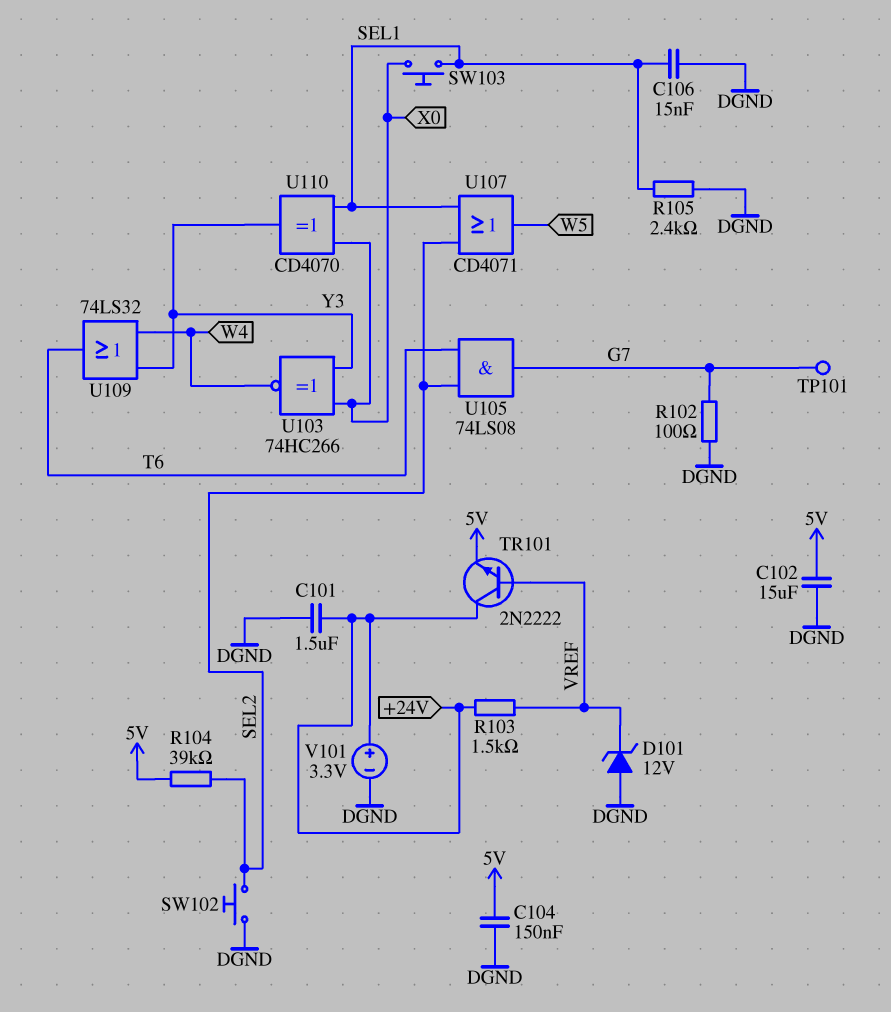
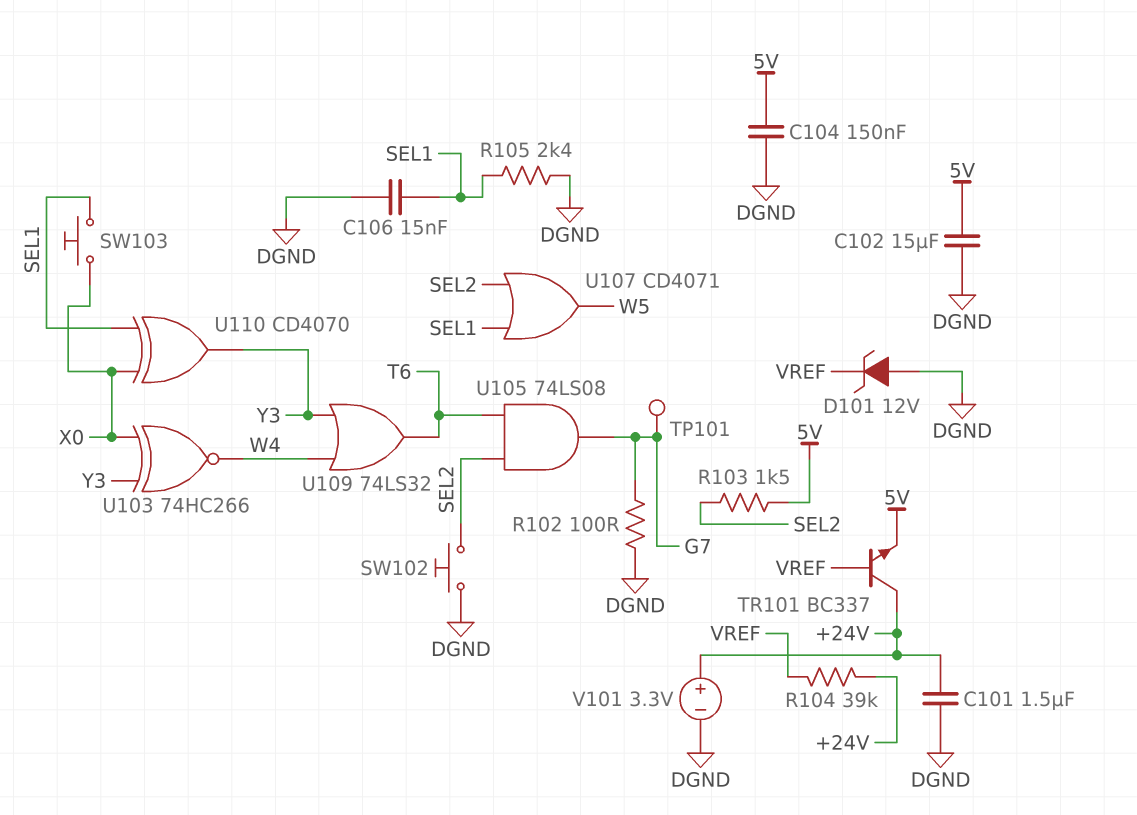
R103: 1.5k (+24V, VREF) -> 1.5k (5V, SEL2)
R104: 39k (5V, SEL2) -> 39k (+24V, VREF)
TR101: NPN 2N2222 (B VREF, C +24V, E 5V) -> NPN BC337 (B VREF, C +24V, E 5V)

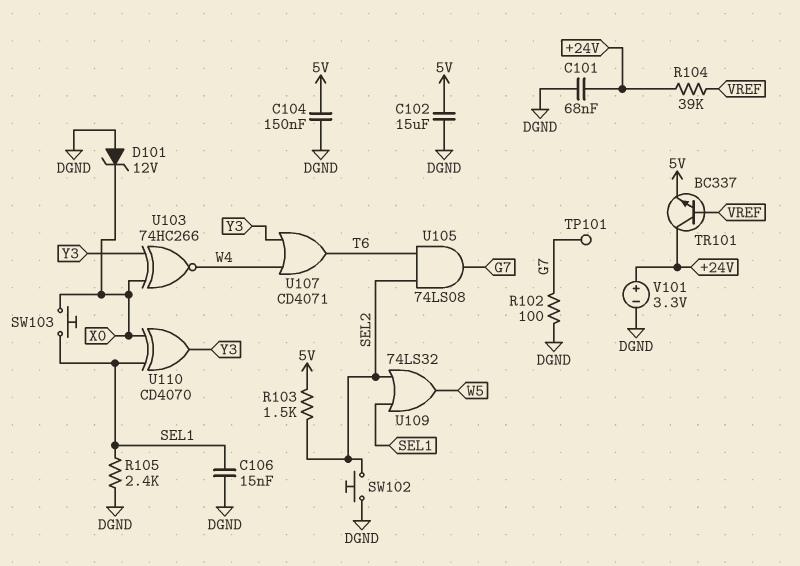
C101: 1.5uF (+24V, DGND) -> 68nF (+24V, DGND)
D101: zener 12V (A DGND, K VREF) -> zener 12V (A DGND, K X0)
U107: OR CD4071 (in SEL1, in SEL2, out W5) -> OR CD4071 (in W4, in Y3, out T6)
U109: OR 74LS32 (in W4, in Y3, out T6) -> OR 74LS32 (in SEL1, in SEL2, out W5)

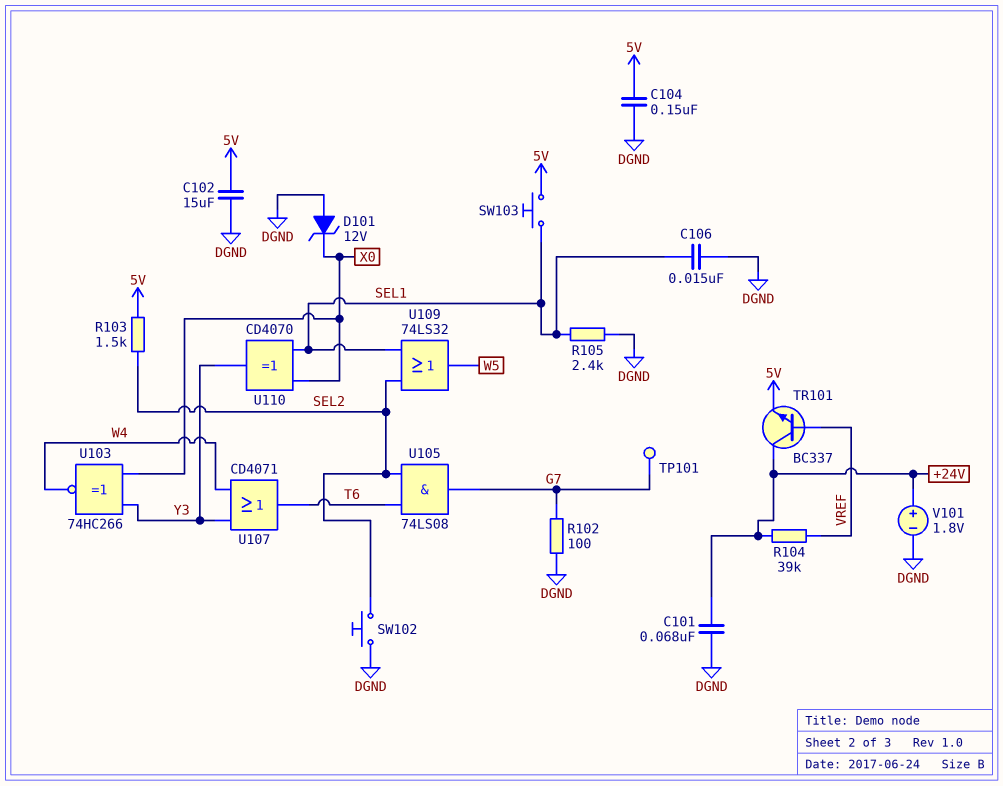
SW103: button (SEL1, X0) -> button (5V, SEL1)
V101: 3.3V (plus +24V, minus DGND) -> 1.8V (plus +24V, minus DGND)

